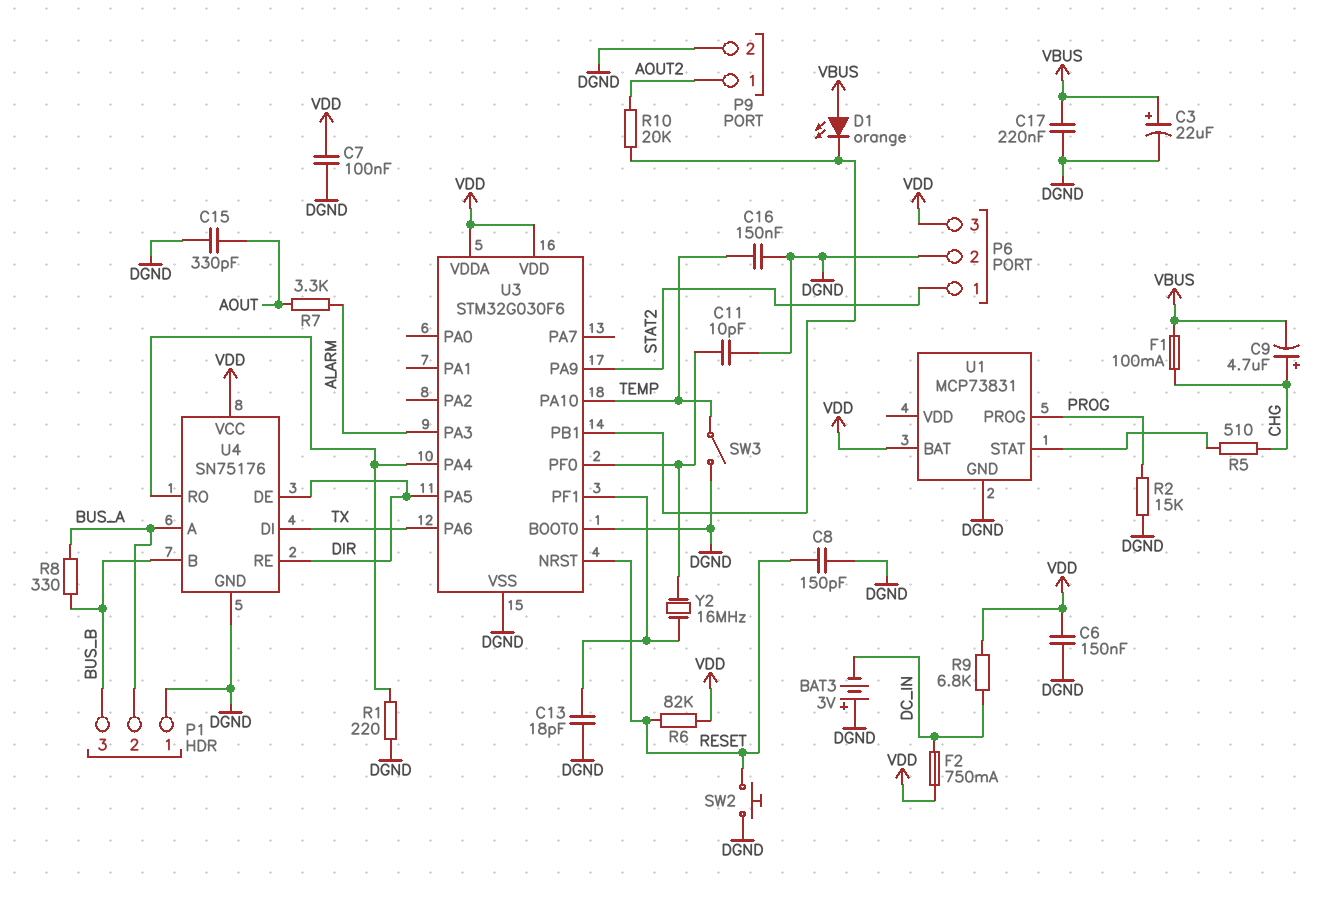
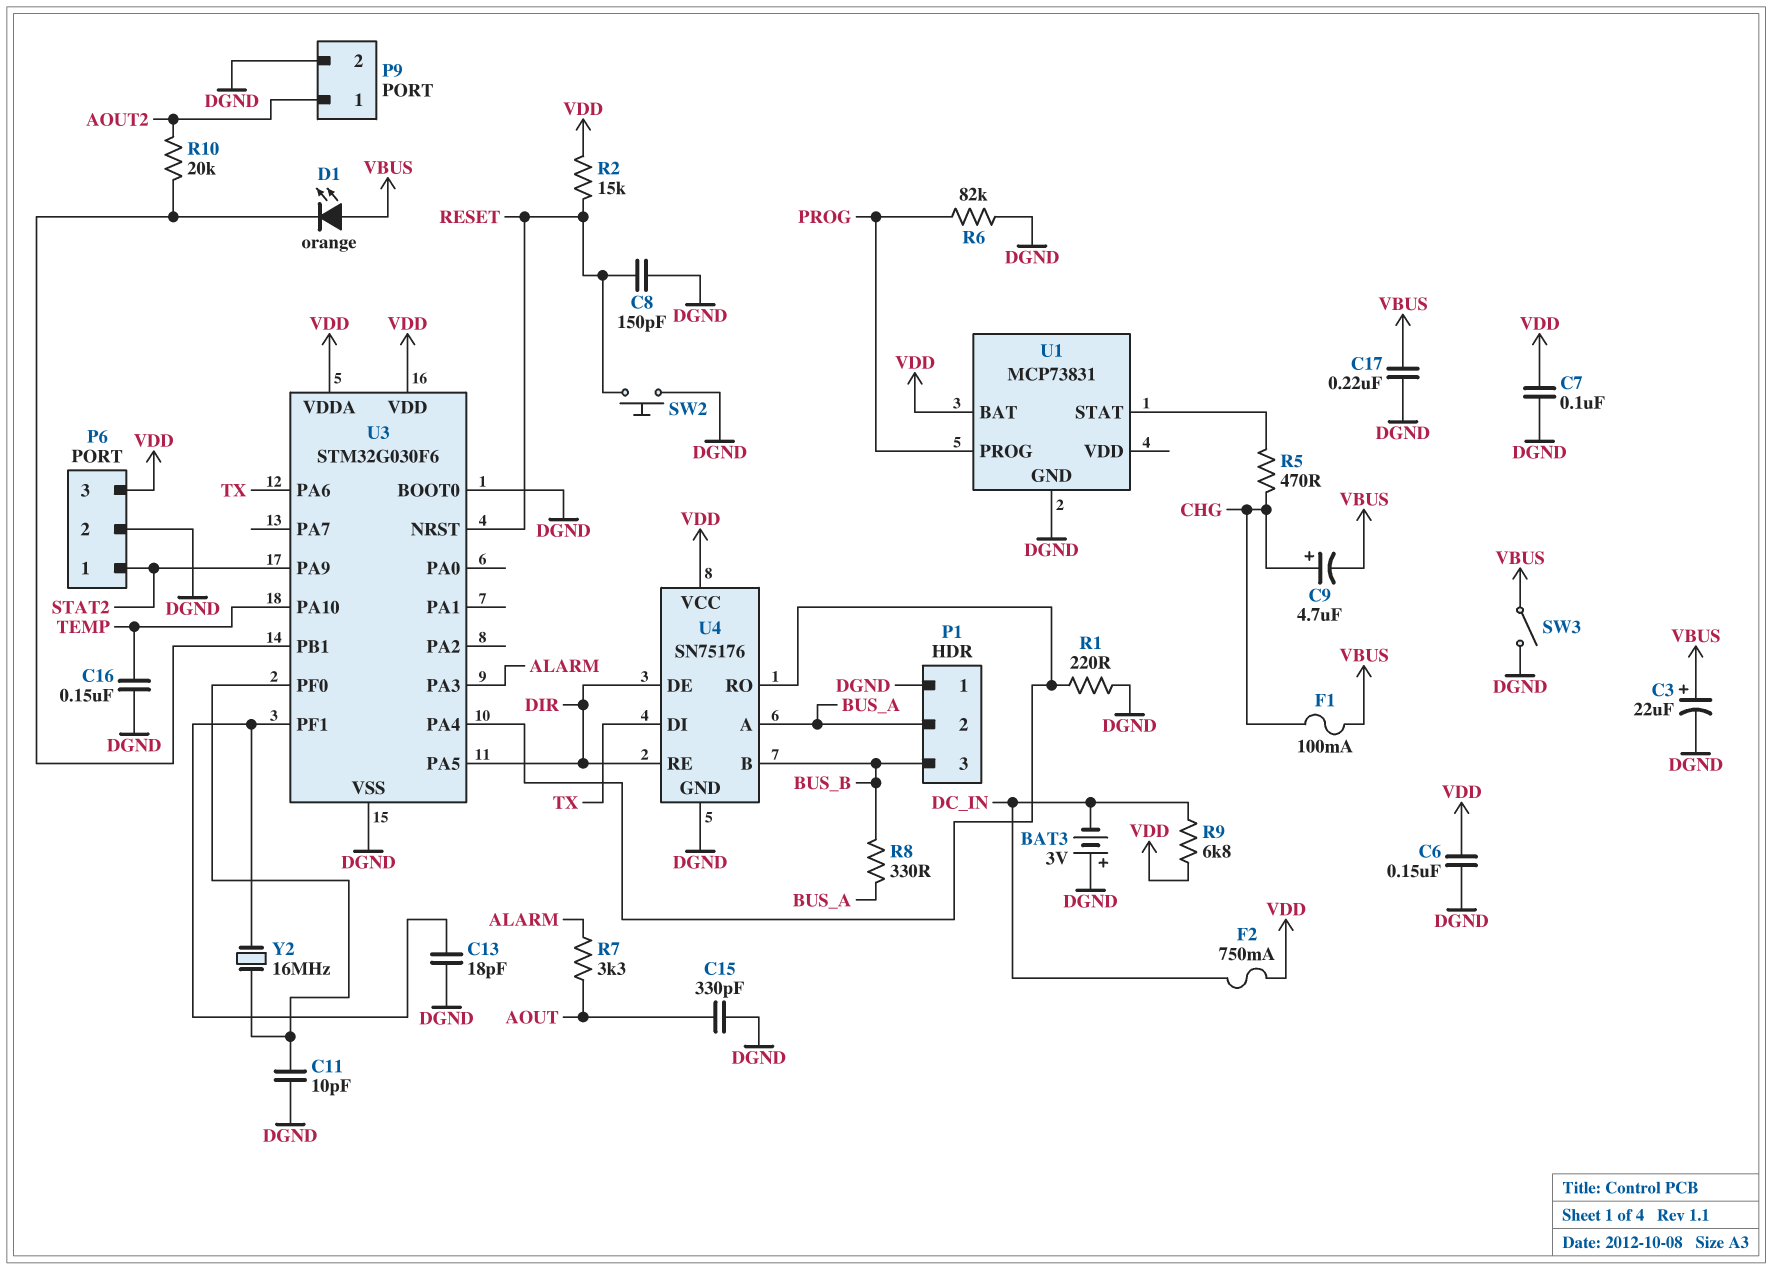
R2: 15k (DGND, PROG) -> 15k (RESET, VDD)
R5: 510 (CHG, U1/STAT) -> 470 (CHG, U1/STAT)
R6: 82k (RESET, VDD) -> 82k (DGND, PROG)
SW3: switch (DGND, TEMP) -> switch (DGND, VBUS)

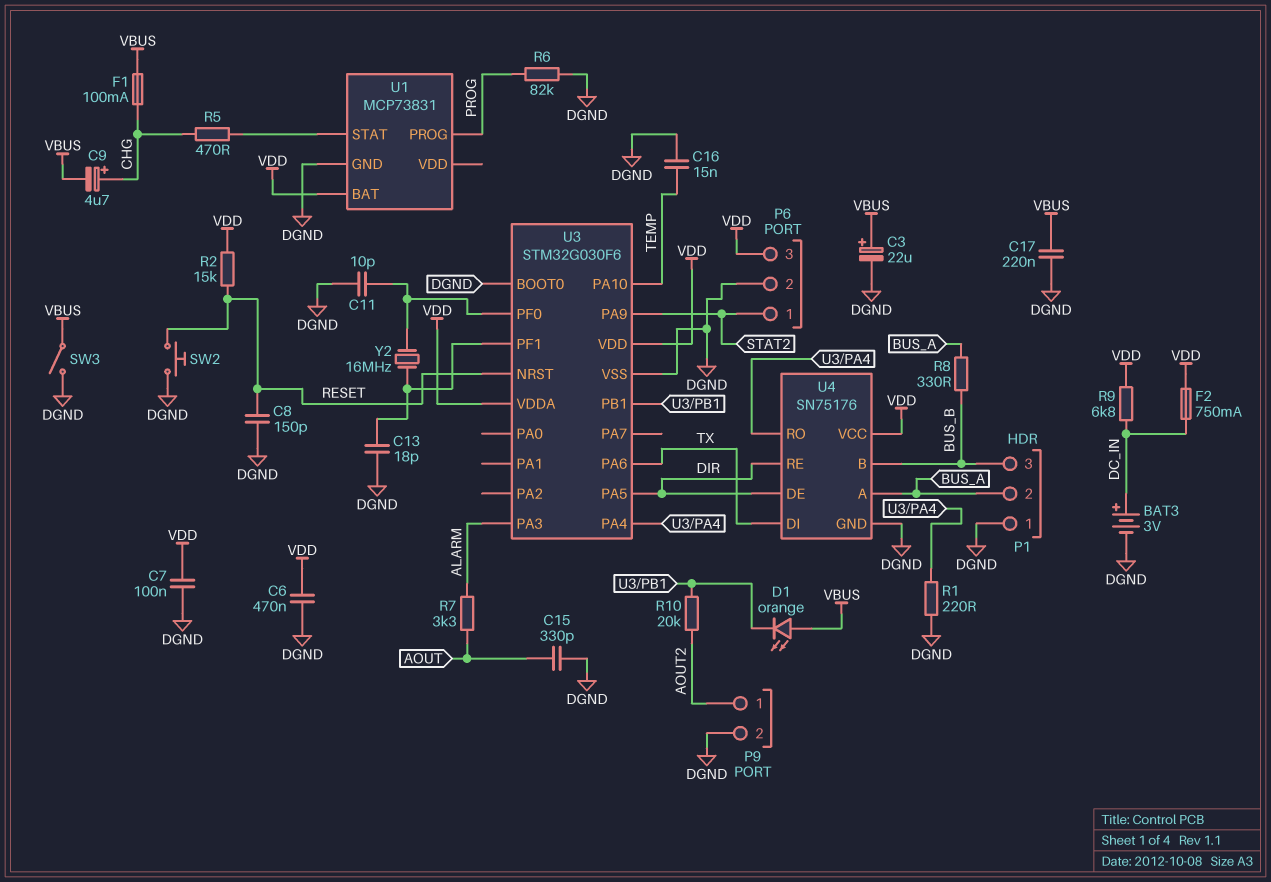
BAT3: 3V (plus DGND, minus DC_IN) -> 3V (plus DC_IN, minus DGND)
C6: 150nF (DGND, VDD) -> 470nF (DGND, VDD)
C16: 150nF (DGND, TEMP) -> 15nF (DGND, TEMP)

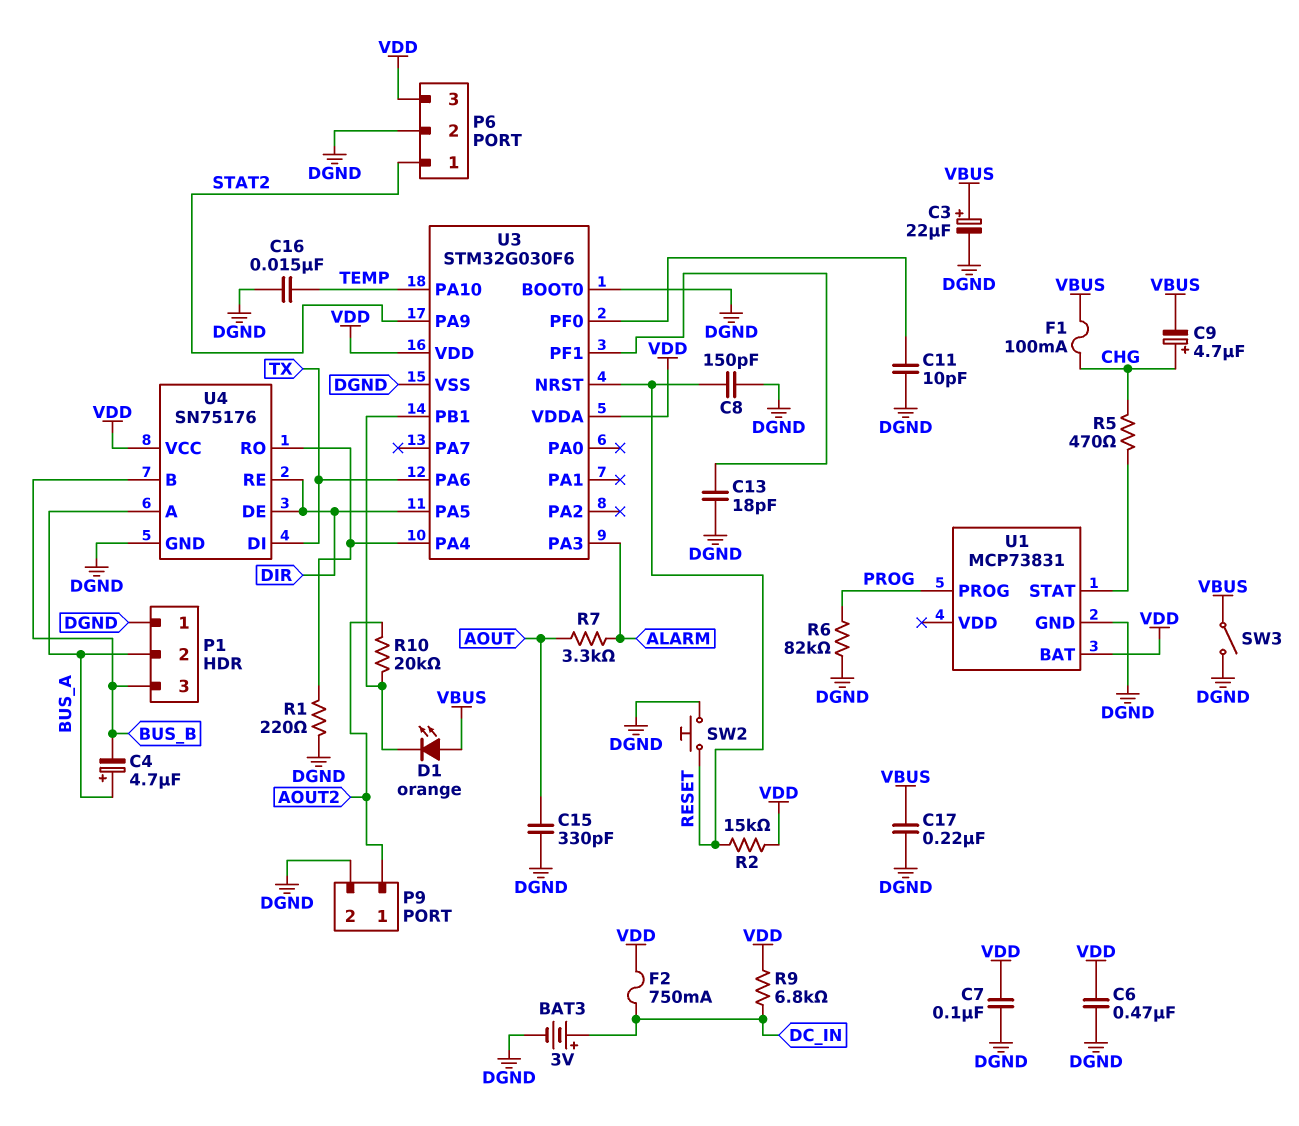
C4: none -> 4.7uF (plus BUS_A, minus BUS_B)
R8: 330 (BUS_A, BUS_B) -> none
Y2: 16MHz (U3/PF0, U3/PF1) -> none

